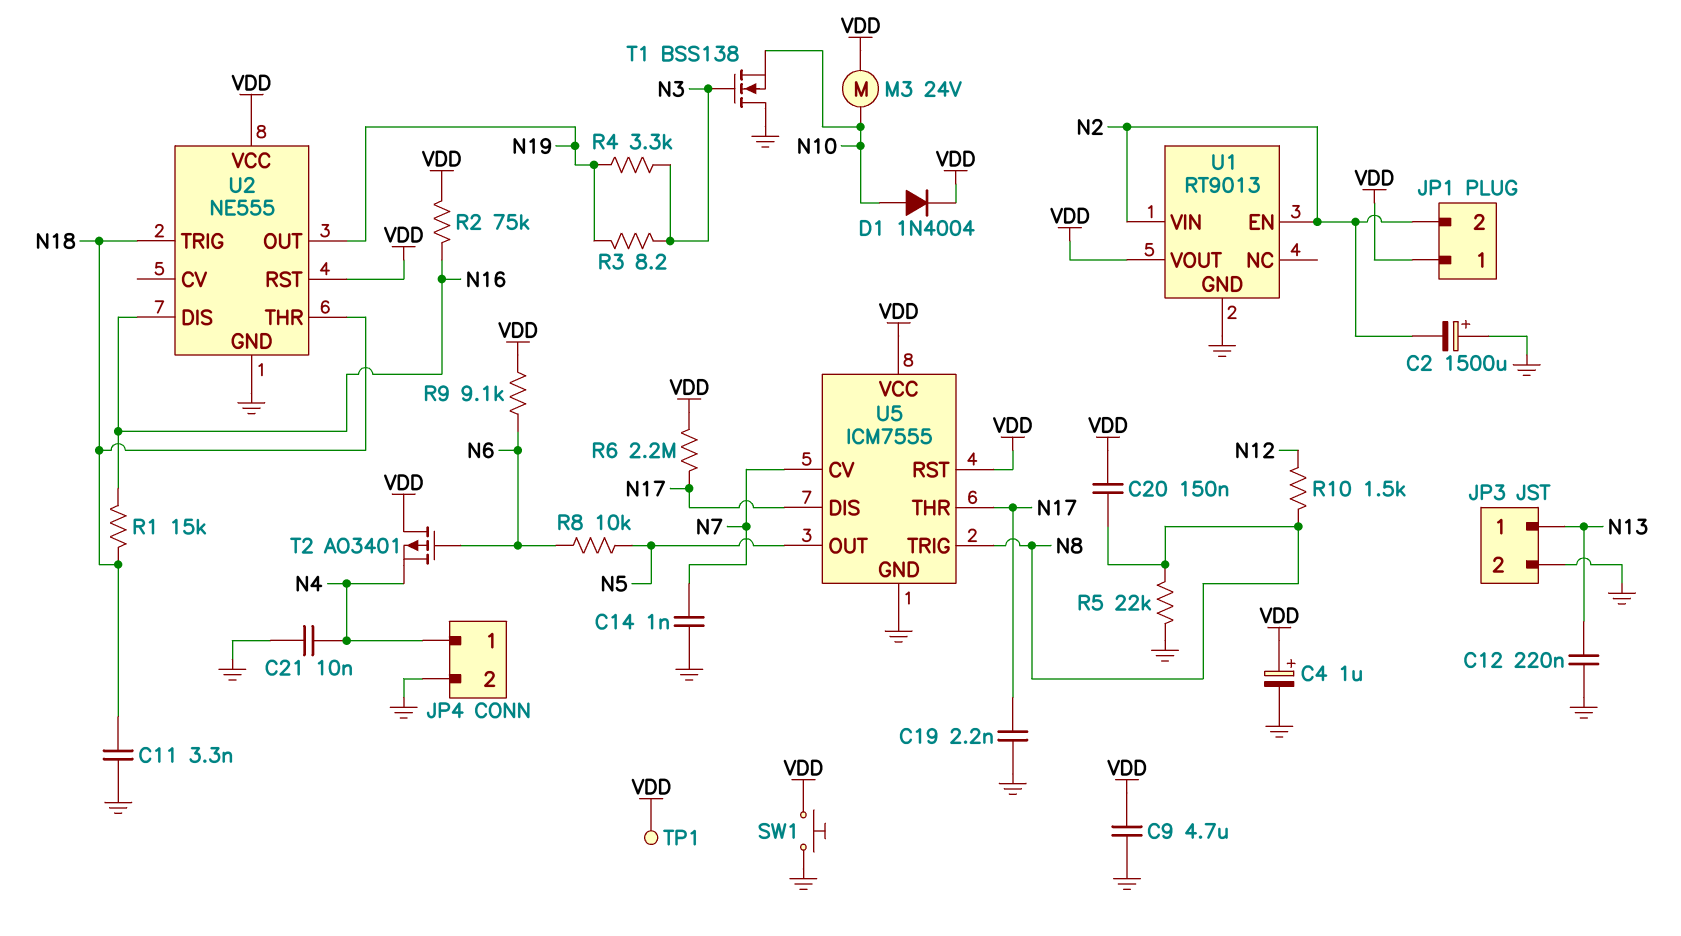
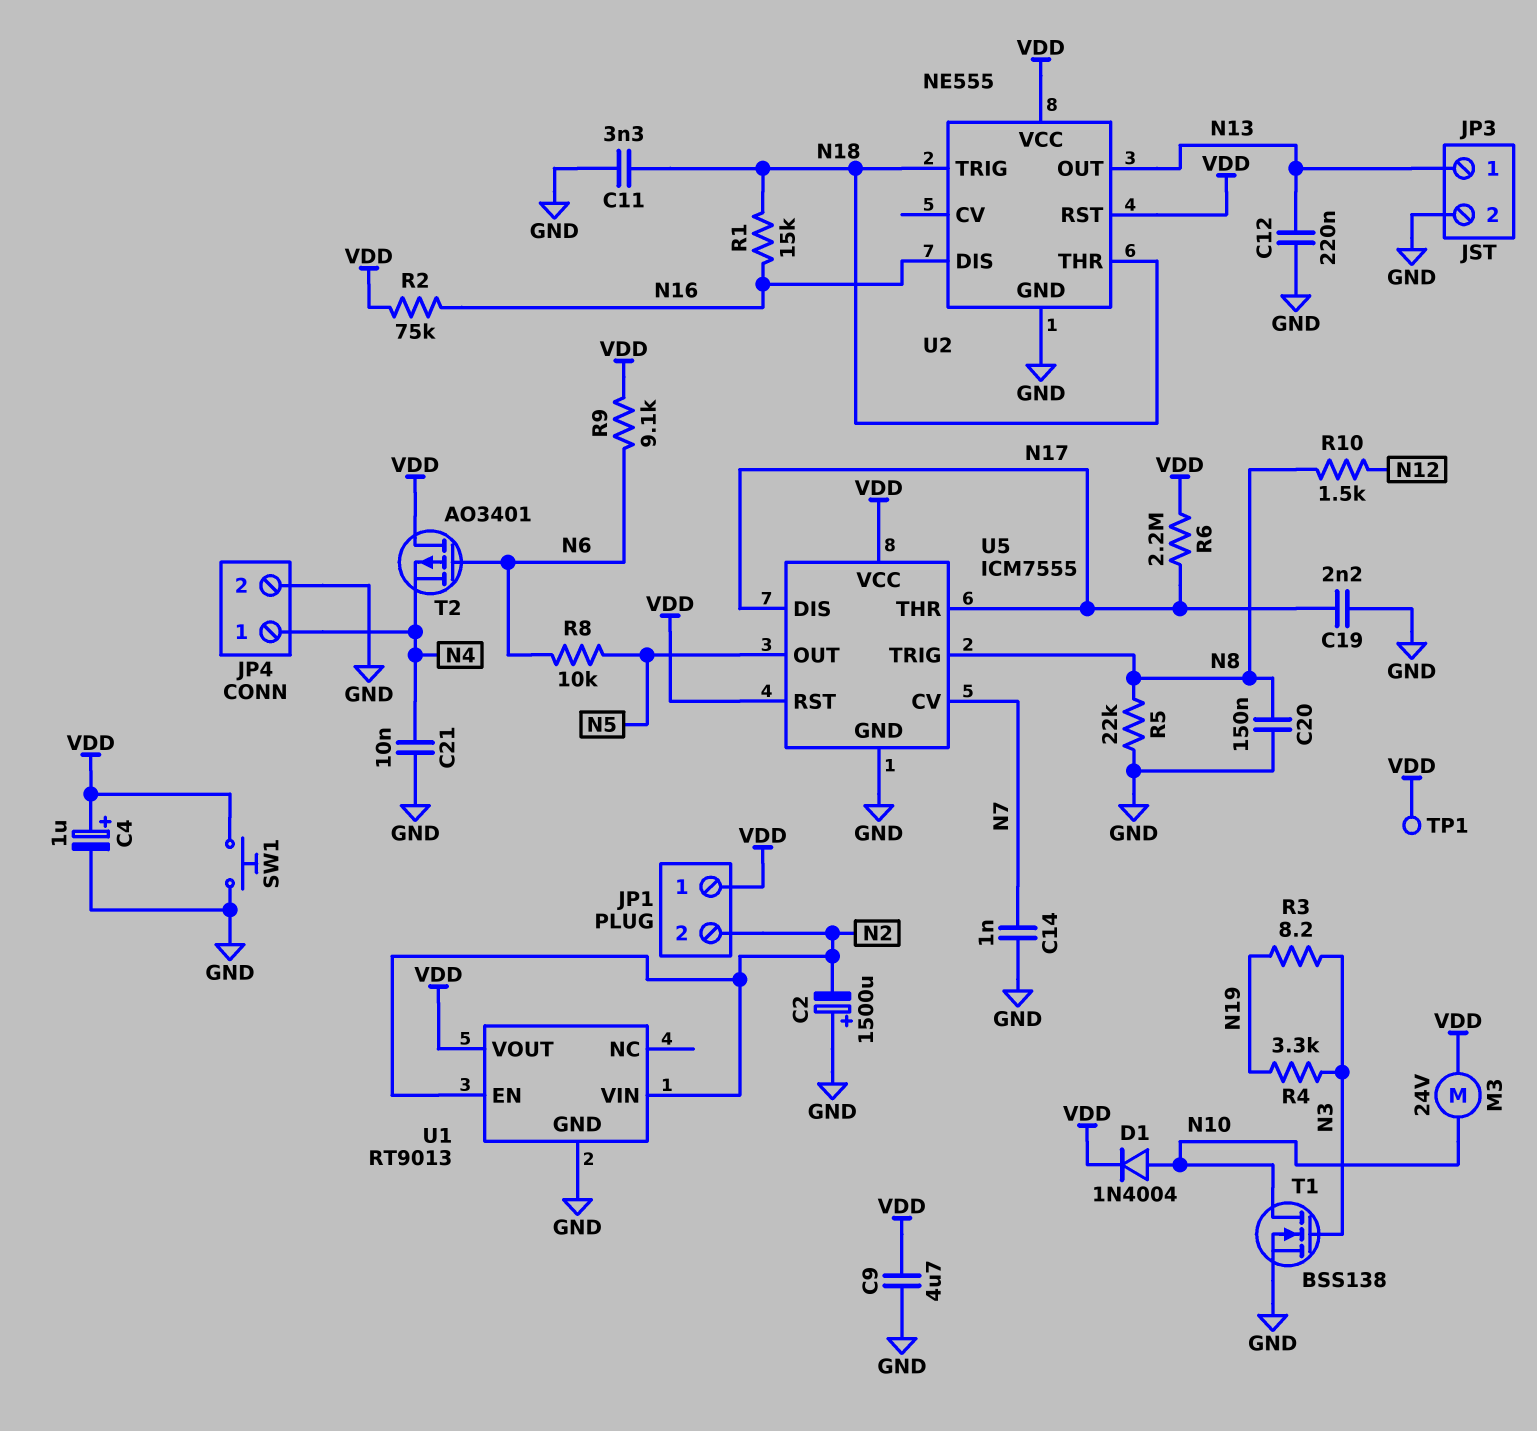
C20: 150nF (N8, VDD) -> 150nF (GND, N8)
T1: NMOS BSS138 (G N3, D GND, S N10) -> NMOS BSS138 (G N3, D N10, S GND)
U2 pin OUT: N19 -> N13

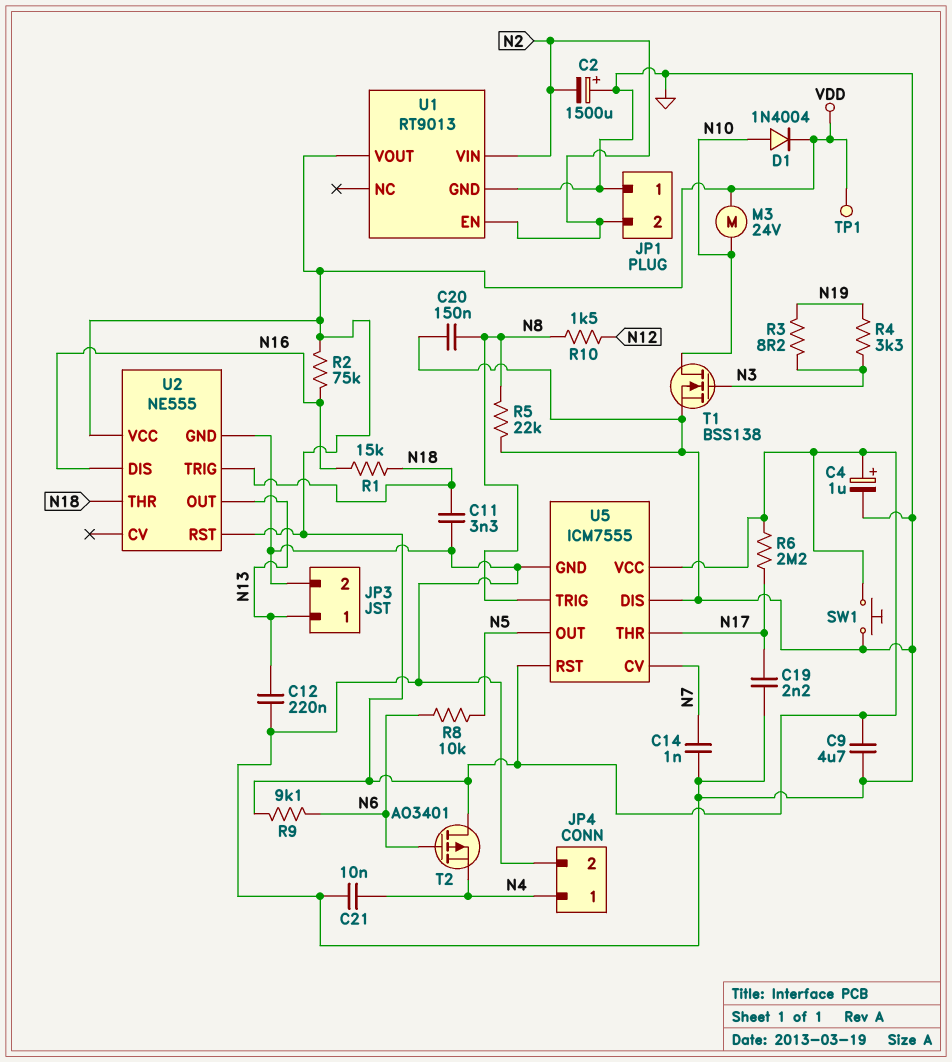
JP1 pin 1: VDD -> GND
U5 pin DIS: N17 -> GND

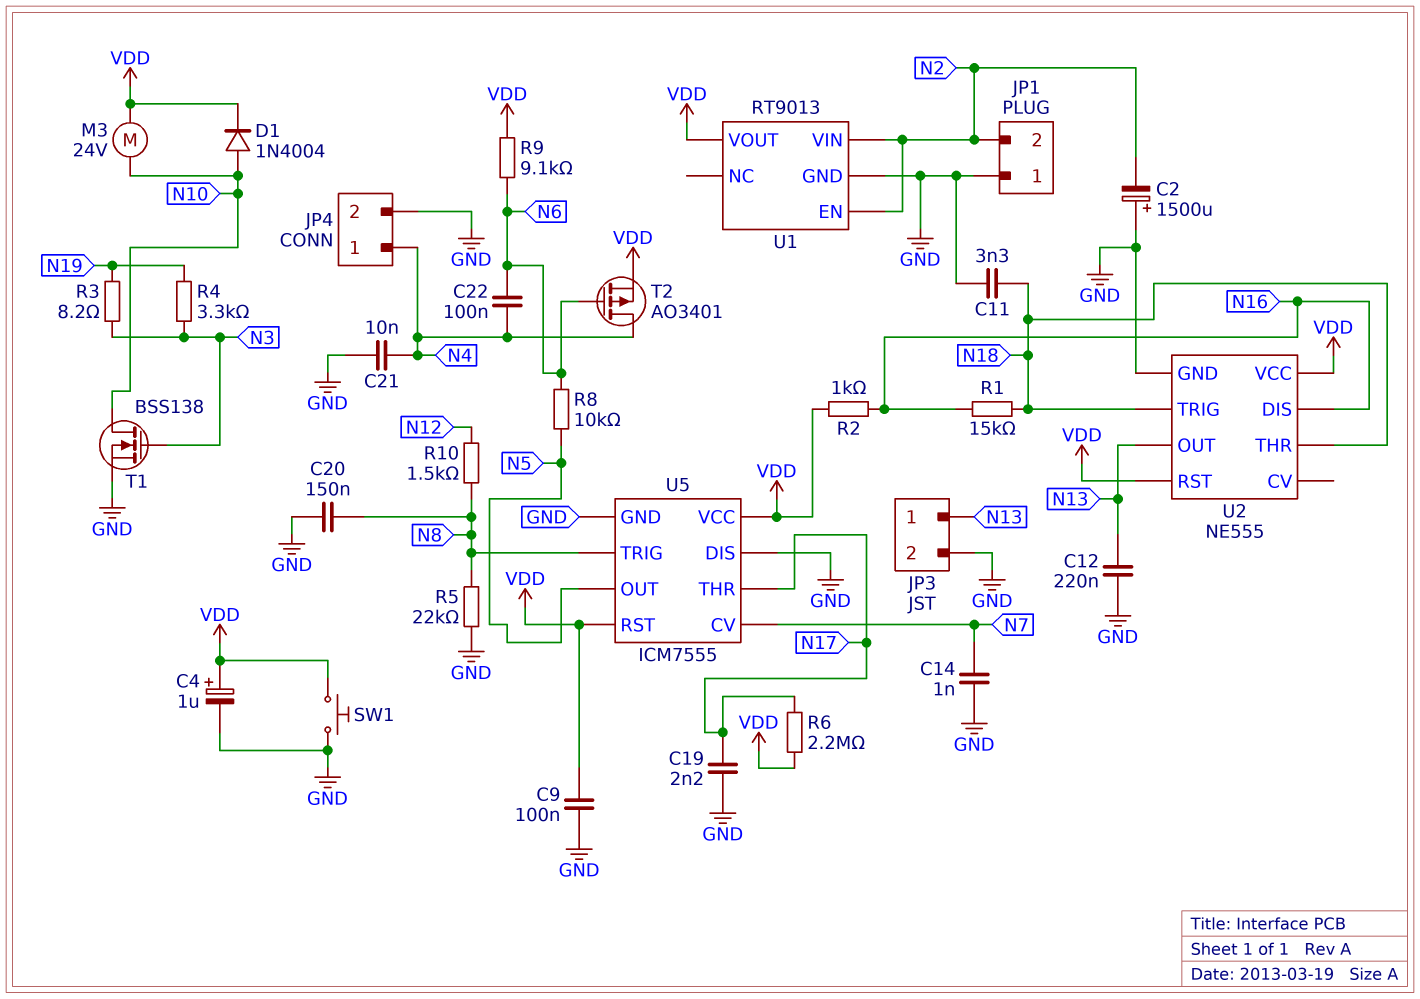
C9: 4.7uF (GND, VDD) -> 100nF (GND, VDD)
C22: none -> 100nF (N4, N6)
R2: 75k (N16, VDD) -> 1k (N16, VDD)
T2: PMOS AO3401 (G N6, D VDD, S N4) -> PMOS AO3401 (G N6, D N4, S VDD)
TP1: test point (VDD) -> none

